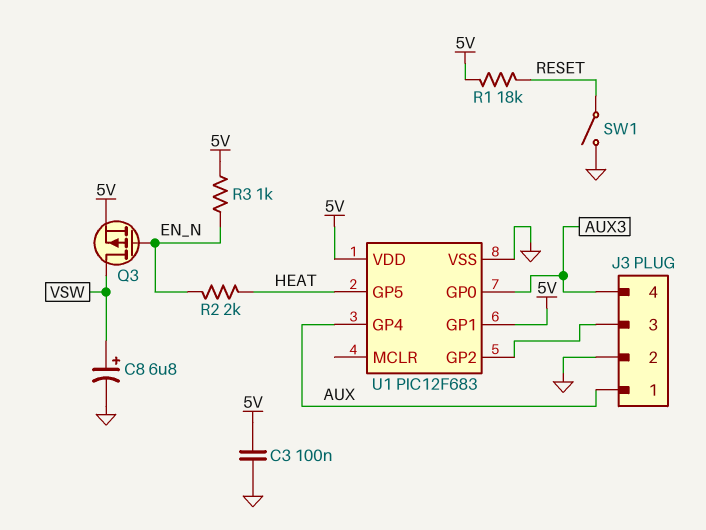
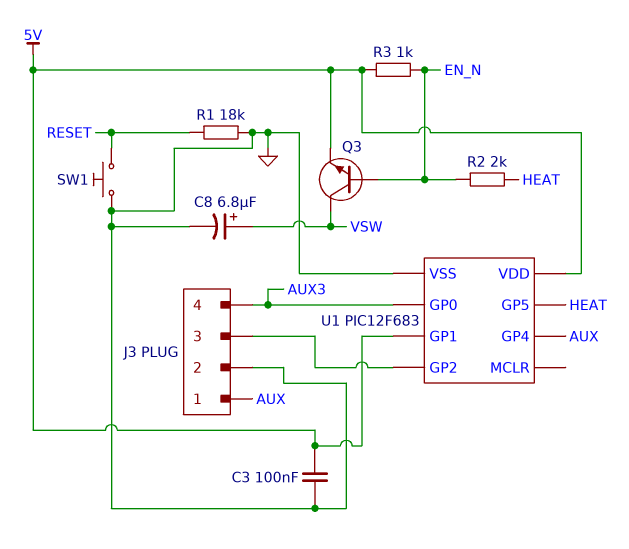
Q3: PMOS (G EN_N, D VSW, S 5V) -> NPN (B EN_N, C VSW, E 5V)
R1: 18k (5V, RESET) -> 18k (GND, RESET)
SW1: switch (GND, RESET) -> button (GND, RESET)

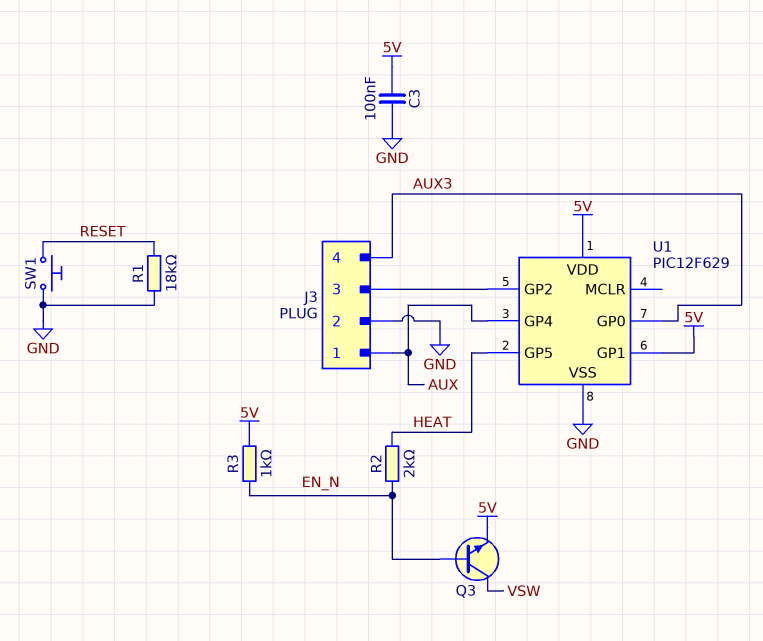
C8: 6.8uF (plus VSW, minus GND) -> none
U1: PIC12F683 -> PIC12F629

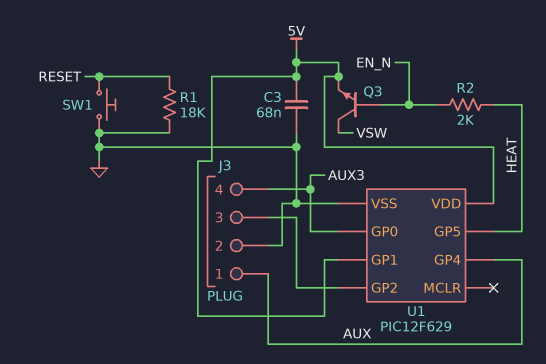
C3: 100nF (5V, GND) -> 68nF (5V, GND)
R3: 1k (5V, EN_N) -> none

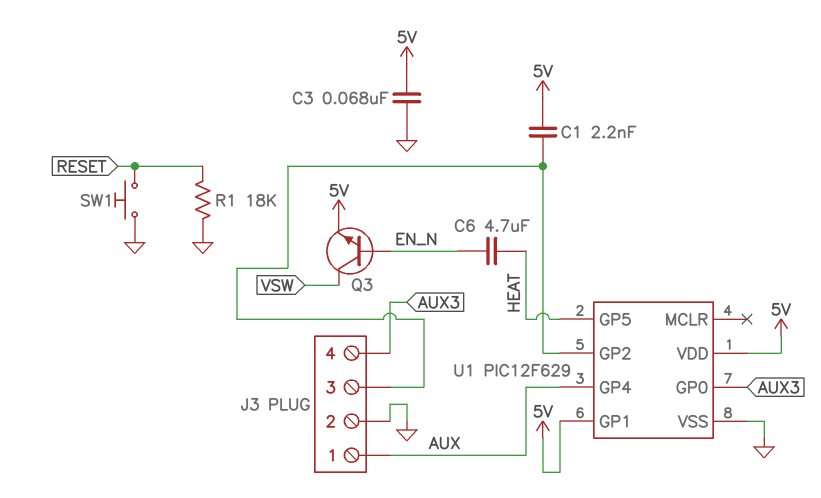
C1: none -> 2.2nF (5V, J3/3)
C6: none -> 4.7uF (EN_N, HEAT)
R2: 2k (EN_N, HEAT) -> none

